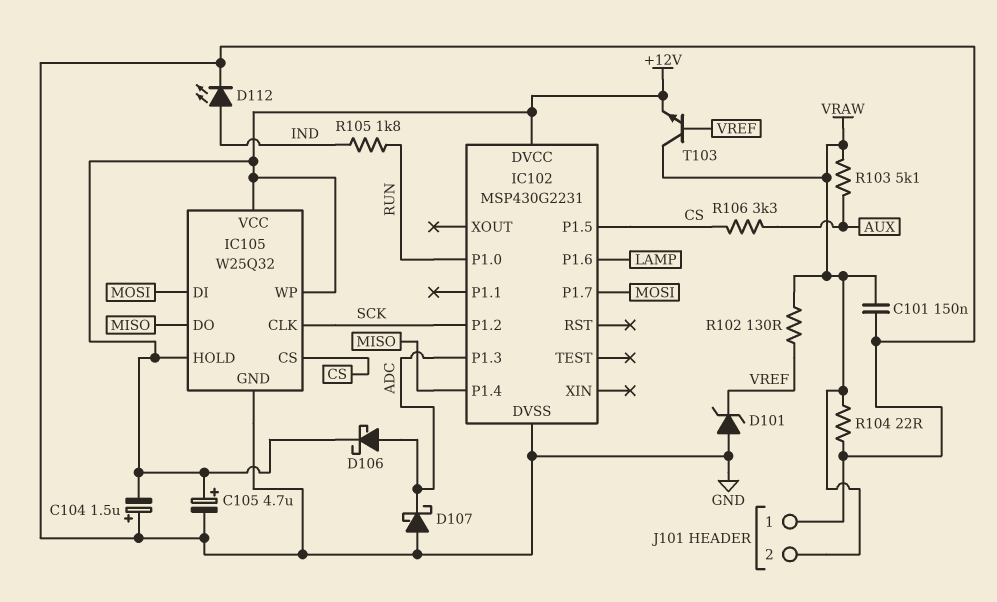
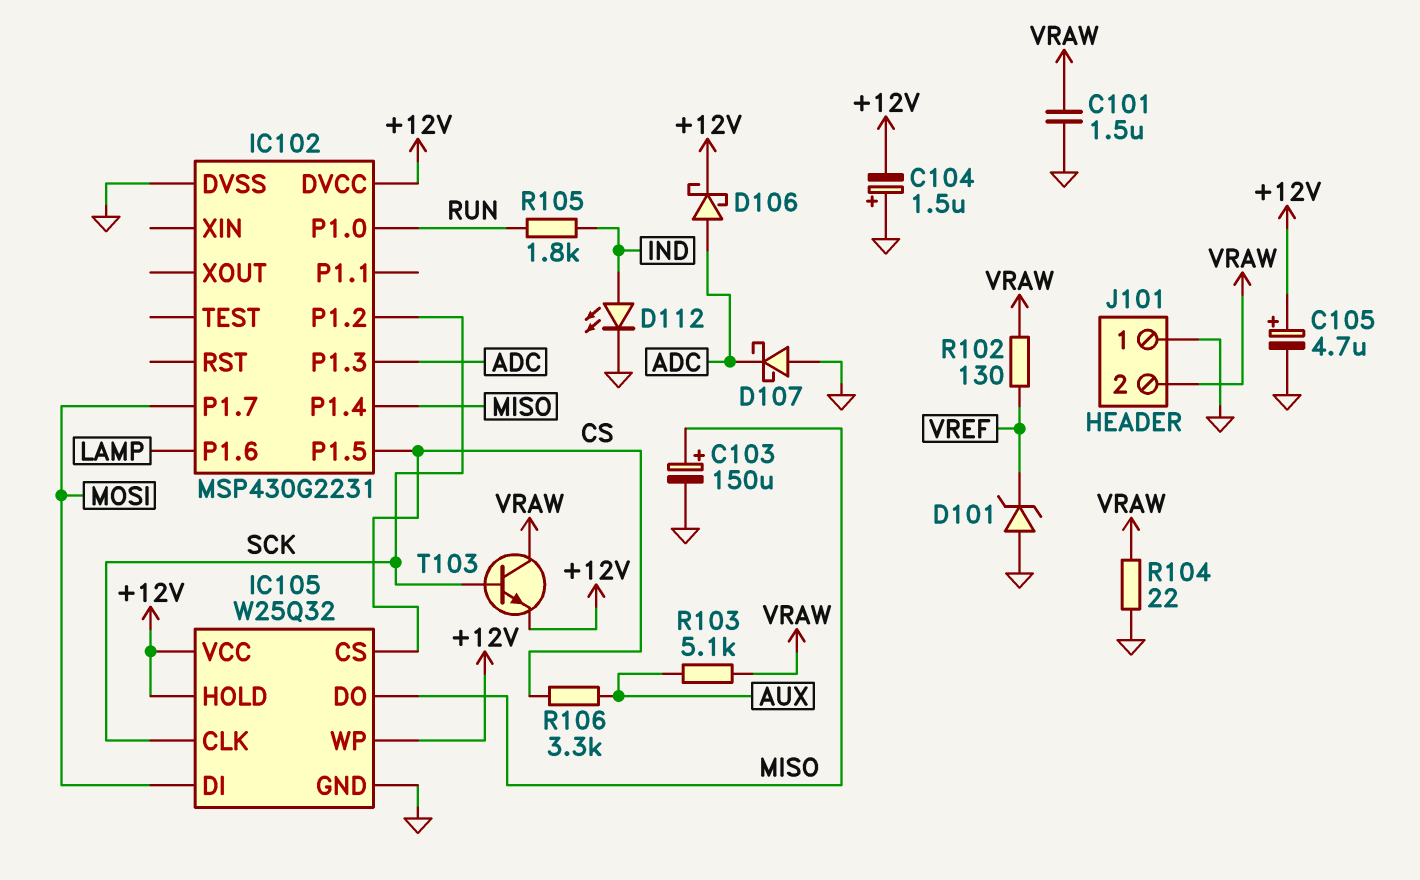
C101: 150nF (GND, VRAW) -> 1.5uF (GND, VRAW)
C103: none -> 150uF (plus MISO, minus GND)
T103: NPN (B VREF, C VRAW, E +12V) -> NPN (B SCK, C VRAW, E +12V)

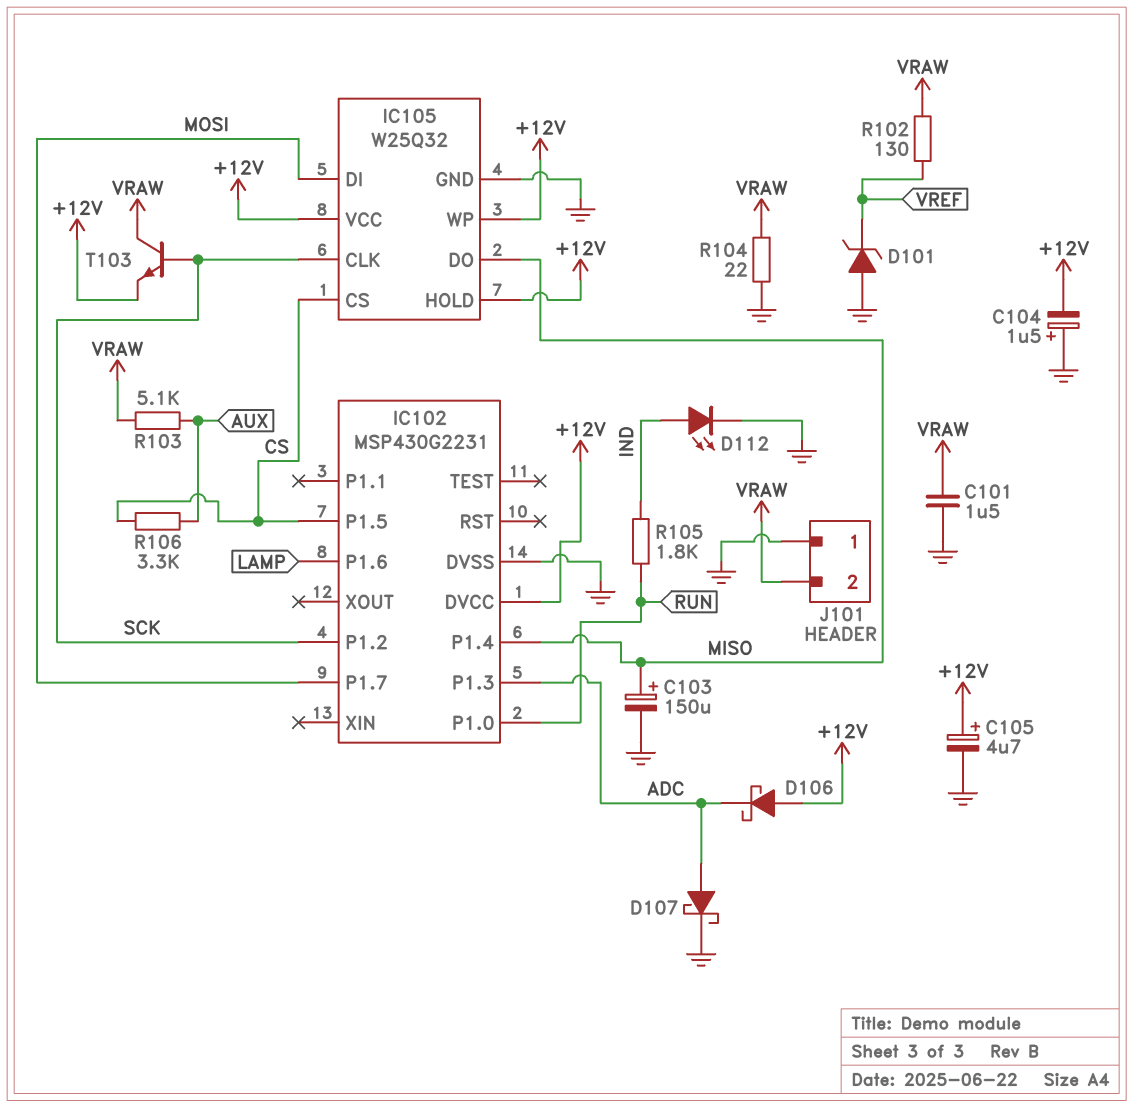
D106: schottky (A ADC, K +12V) -> schottky (A +12V, K ADC)
D107: schottky (A GND, K ADC) -> schottky (A ADC, K GND)

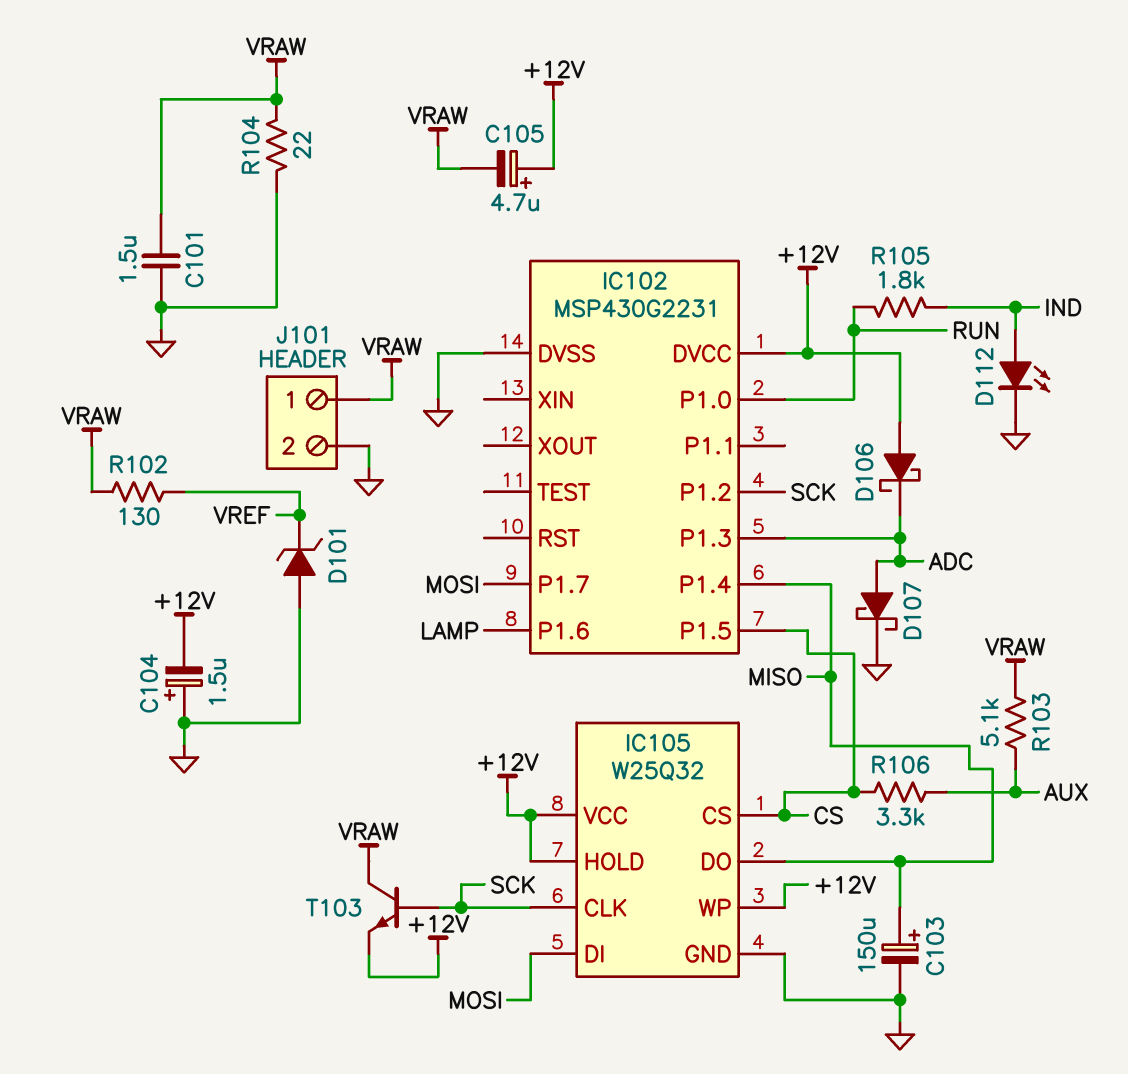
C105: 4.7uF (plus +12V, minus GND) -> 4.7uF (plus +12V, minus VRAW)
J101 pin 1: GND -> VRAW
J101 pin 2: VRAW -> GND

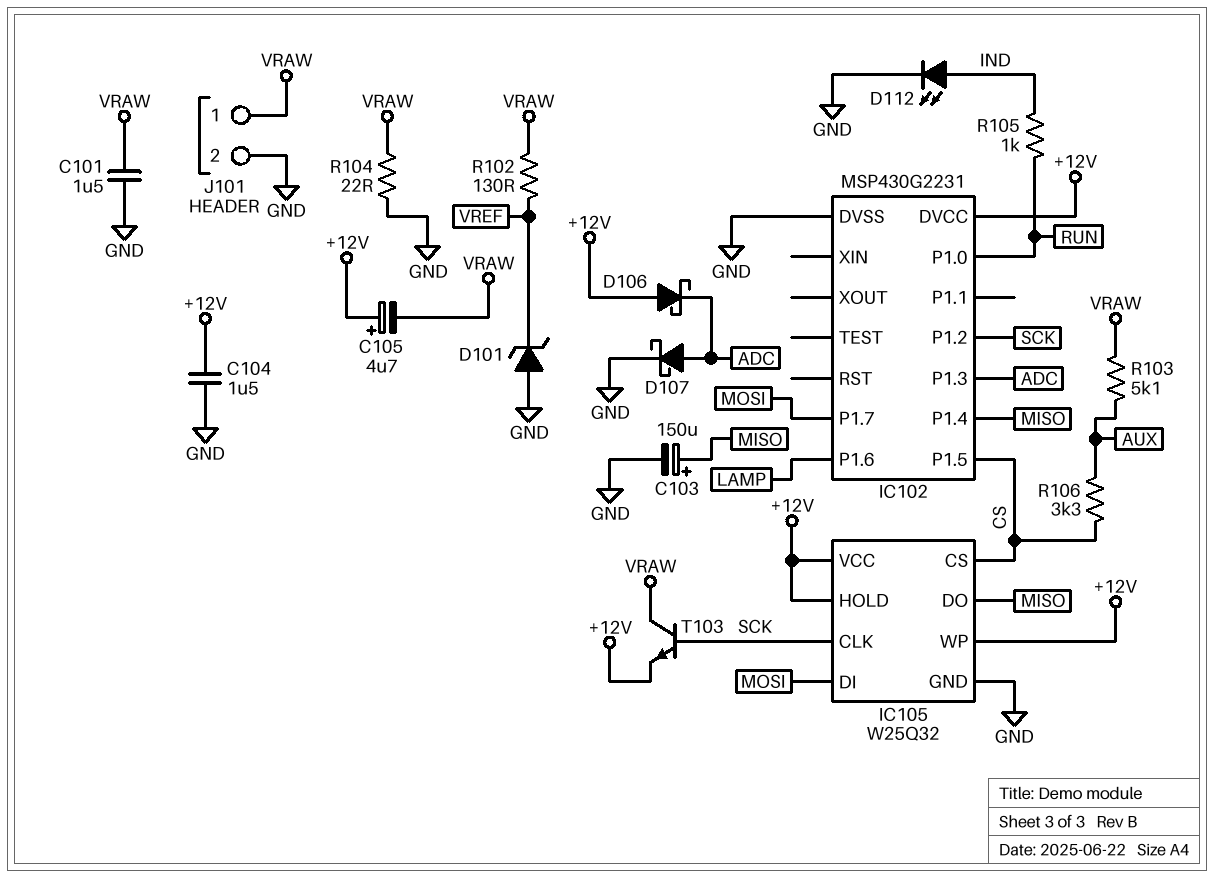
C104: 1.5uF (plus GND, minus +12V) -> 1.5uF (+12V, GND)
R105: 1.8k (IND, RUN) -> 1k (IND, RUN)

